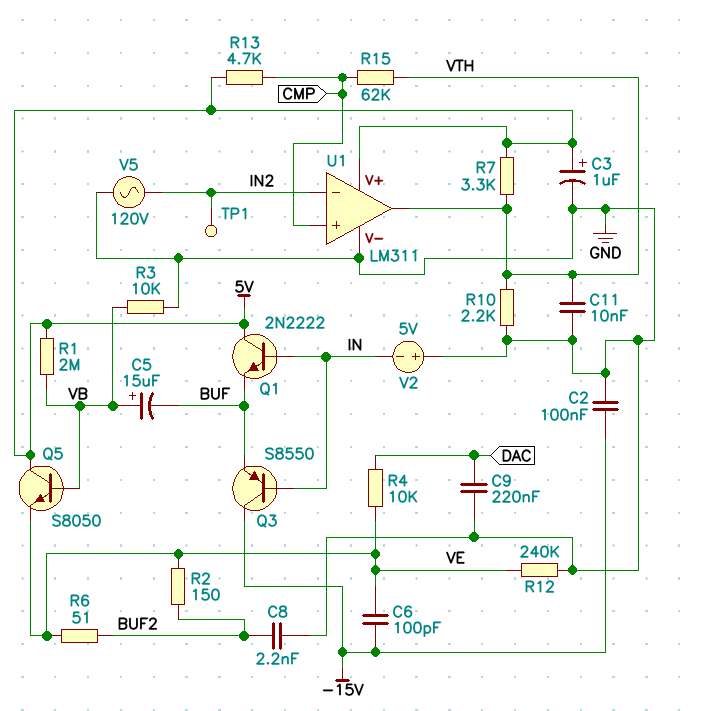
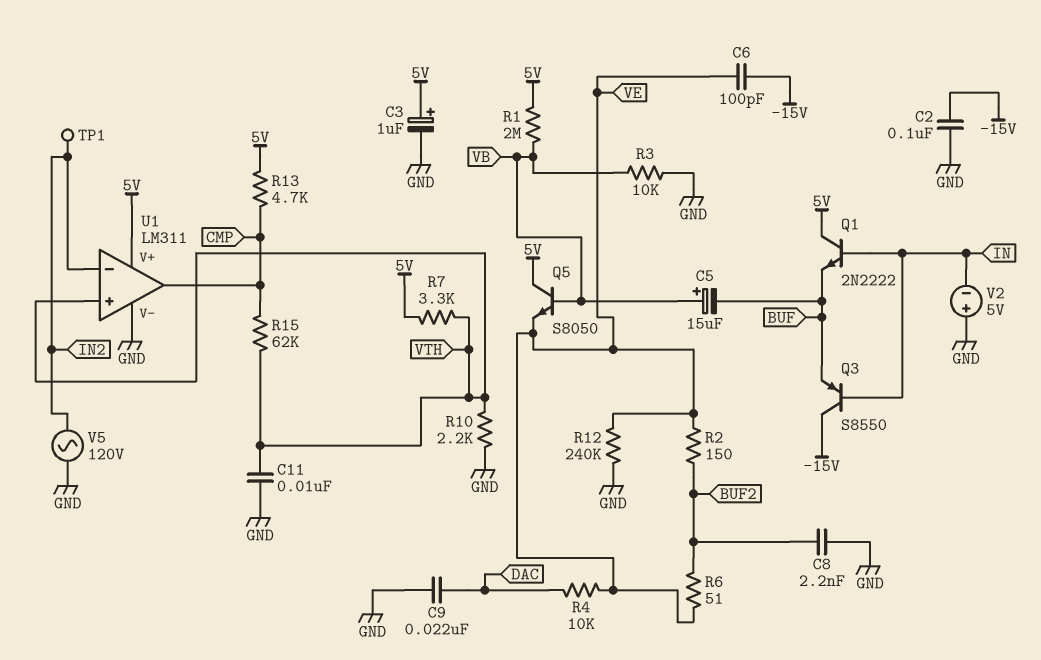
C9: 220nF (DAC, GND) -> 22nF (DAC, GND)
U1 pin in+: CMP -> VTH
U1 pin out: VTH -> CMP

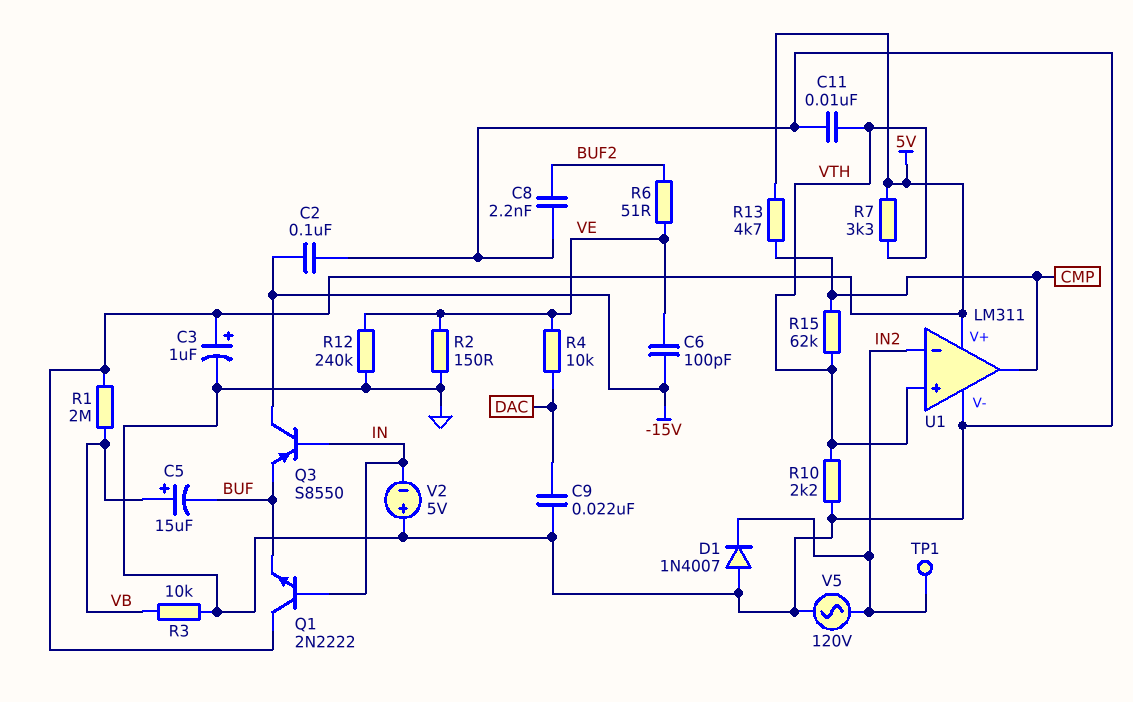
D1: none -> diode 1N4007 (A GND, K IN2)
Q5: NPN S8050 (B VB, C 5V, E VE) -> none
R2: 150 (BUF2, VE) -> 150 (GND, VE)

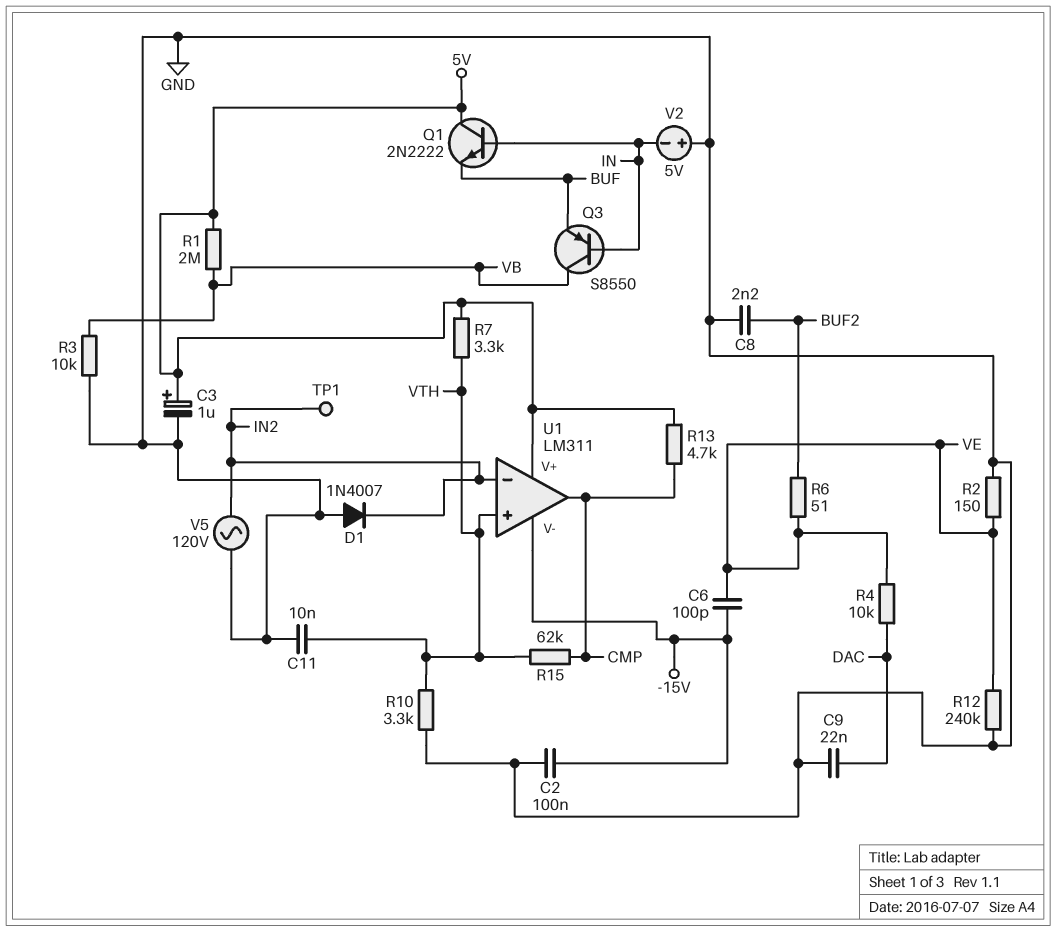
C5: 15uF (plus VB, minus BUF) -> none
Q3: PNP S8550 (B IN, C -15V, E BUF) -> PNP S8550 (B IN, C VB, E BUF)
R10: 2.2k (GND, VTH) -> 3.3k (GND, VTH)
U1 pin V-: GND -> -15V

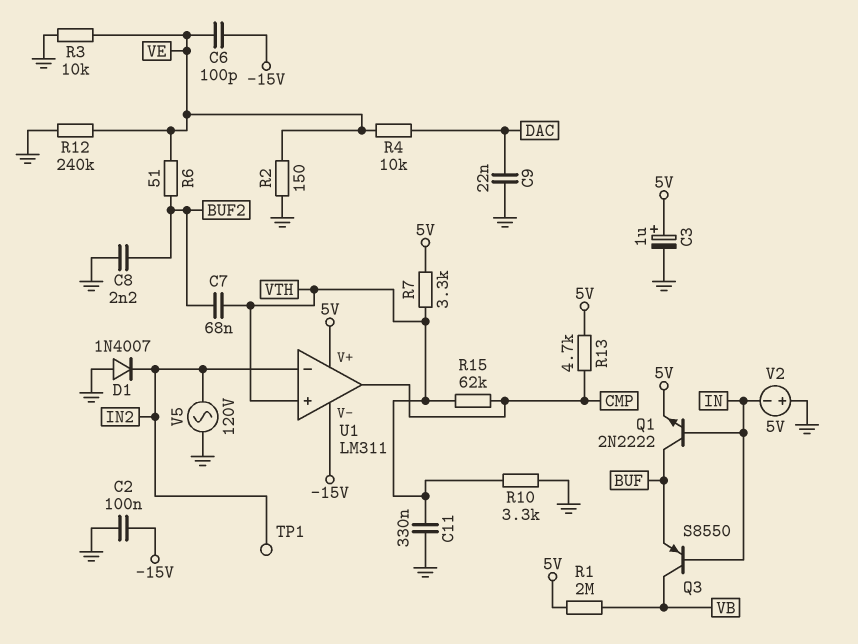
C7: none -> 68nF (BUF2, VTH)
C11: 10nF (GND, VTH) -> 330nF (GND, VTH)
Q1: NPN 2N2222 (B IN, C 5V, E BUF) -> NPN 2N2222 (B IN, C BUF, E 5V)
R3: 10k (GND, VB) -> 10k (GND, VE)

